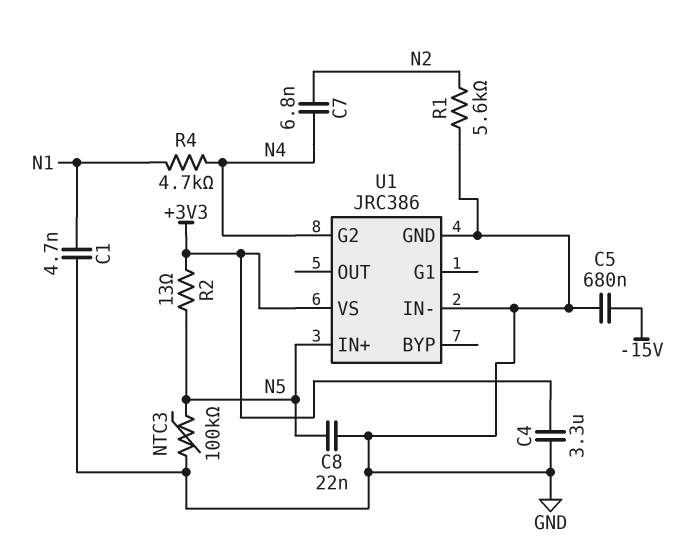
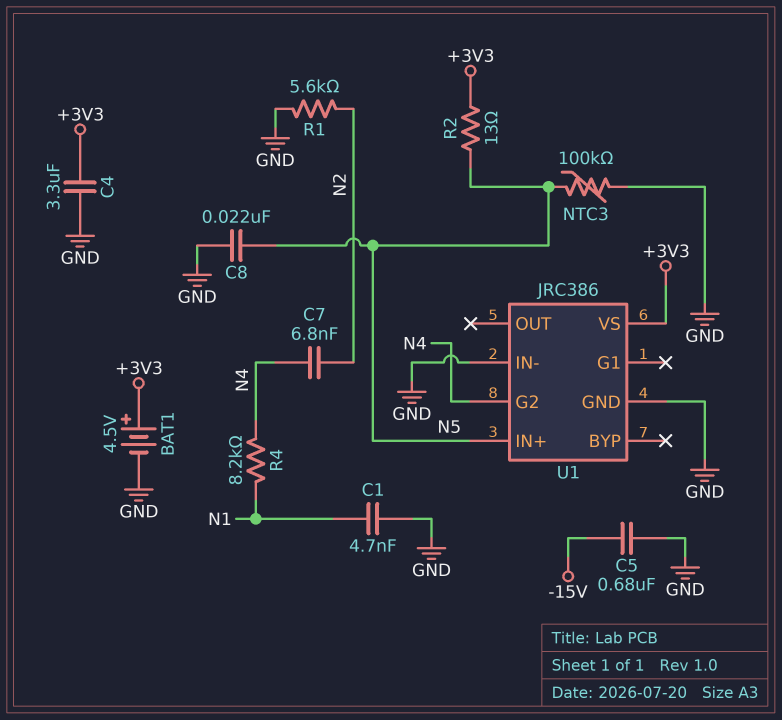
BAT1: none -> 4.5V (plus +3V3, minus GND)
R4: 4.7k (N1, N4) -> 8.2k (N1, N4)

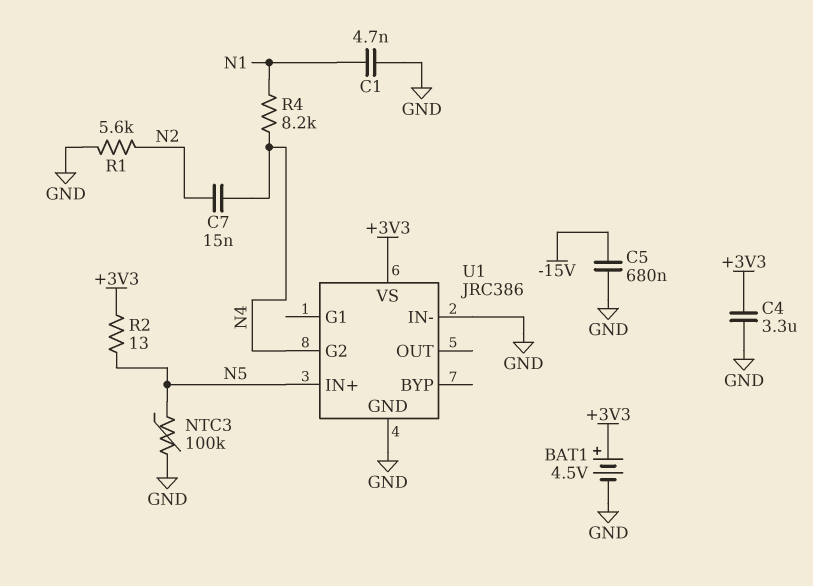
C7: 6.8nF (N2, N4) -> 15nF (N2, N4)
C8: 22nF (GND, N5) -> none

